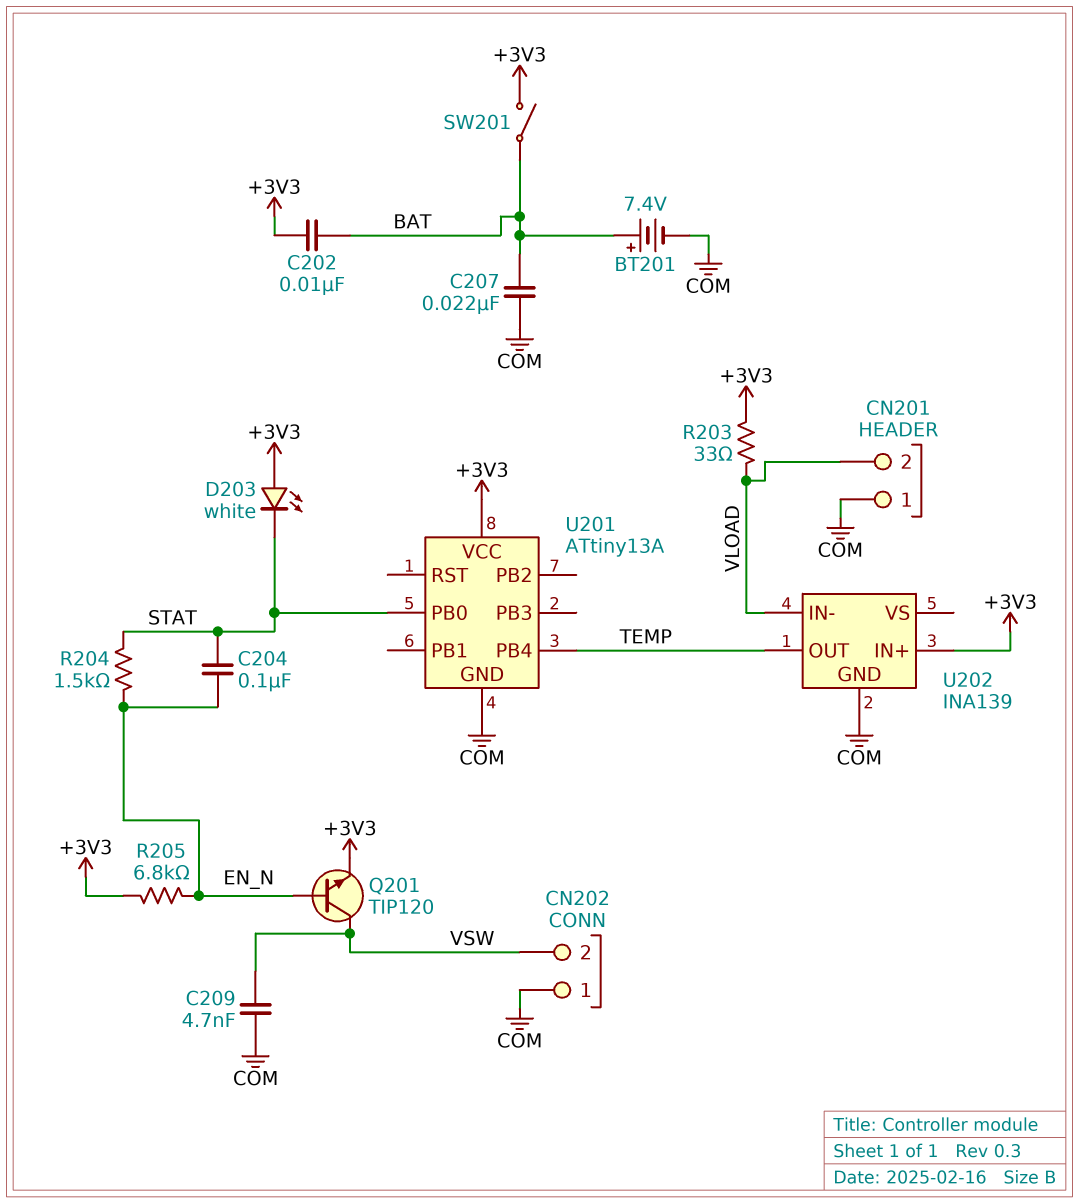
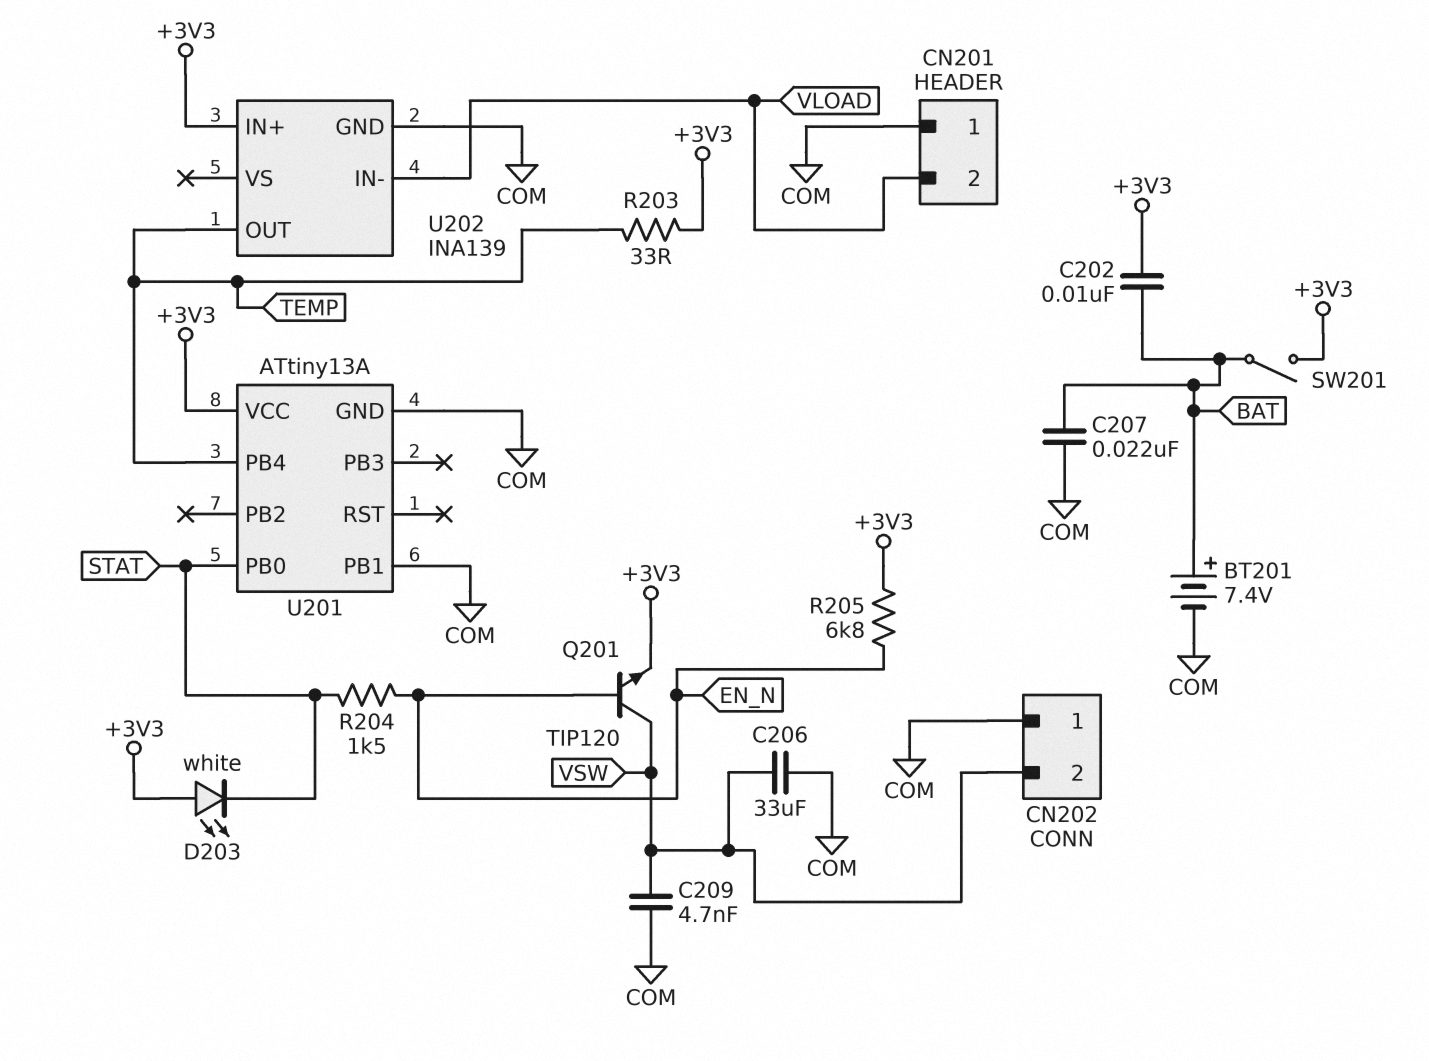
C204: 100nF (EN_N, STAT) -> none
C206: none -> 33uF (COM, VSW)
R203: 33 (+3V3, VLOAD) -> 33 (+3V3, TEMP)
U201 pin PB1: none -> COM

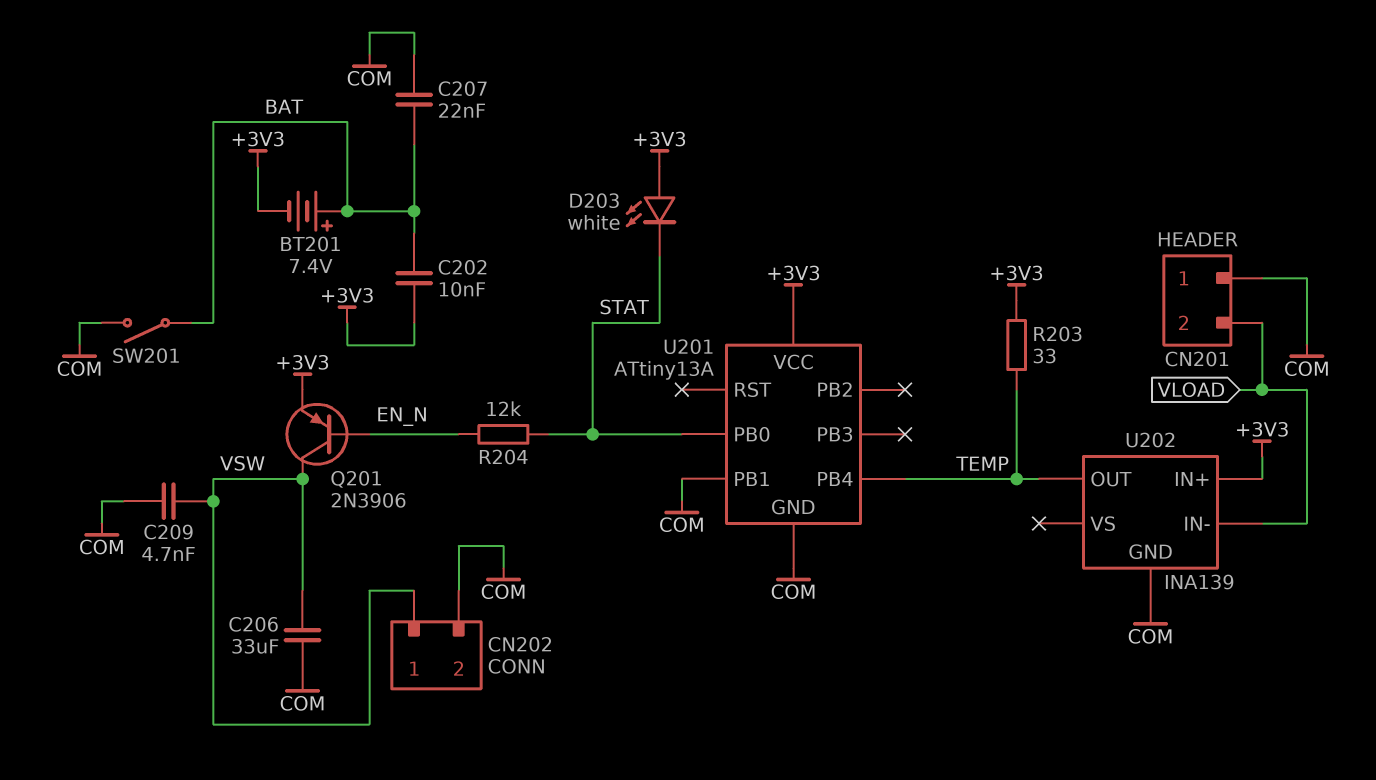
BT201: 7.4V (plus BAT, minus COM) -> 7.4V (plus BAT, minus +3V3)
CN202 pin 1: COM -> VSW
CN202 pin 2: VSW -> COM
Q201: NPN TIP120 (B EN_N, C VSW, E +3V3) -> PNP 2N3906 (B EN_N, C VSW, E +3V3)
R204: 1.5k (EN_N, STAT) -> 12k (EN_N, STAT)
R205: 6.8k (+3V3, EN_N) -> none
SW201: switch (+3V3, BAT) -> switch (BAT, COM)

